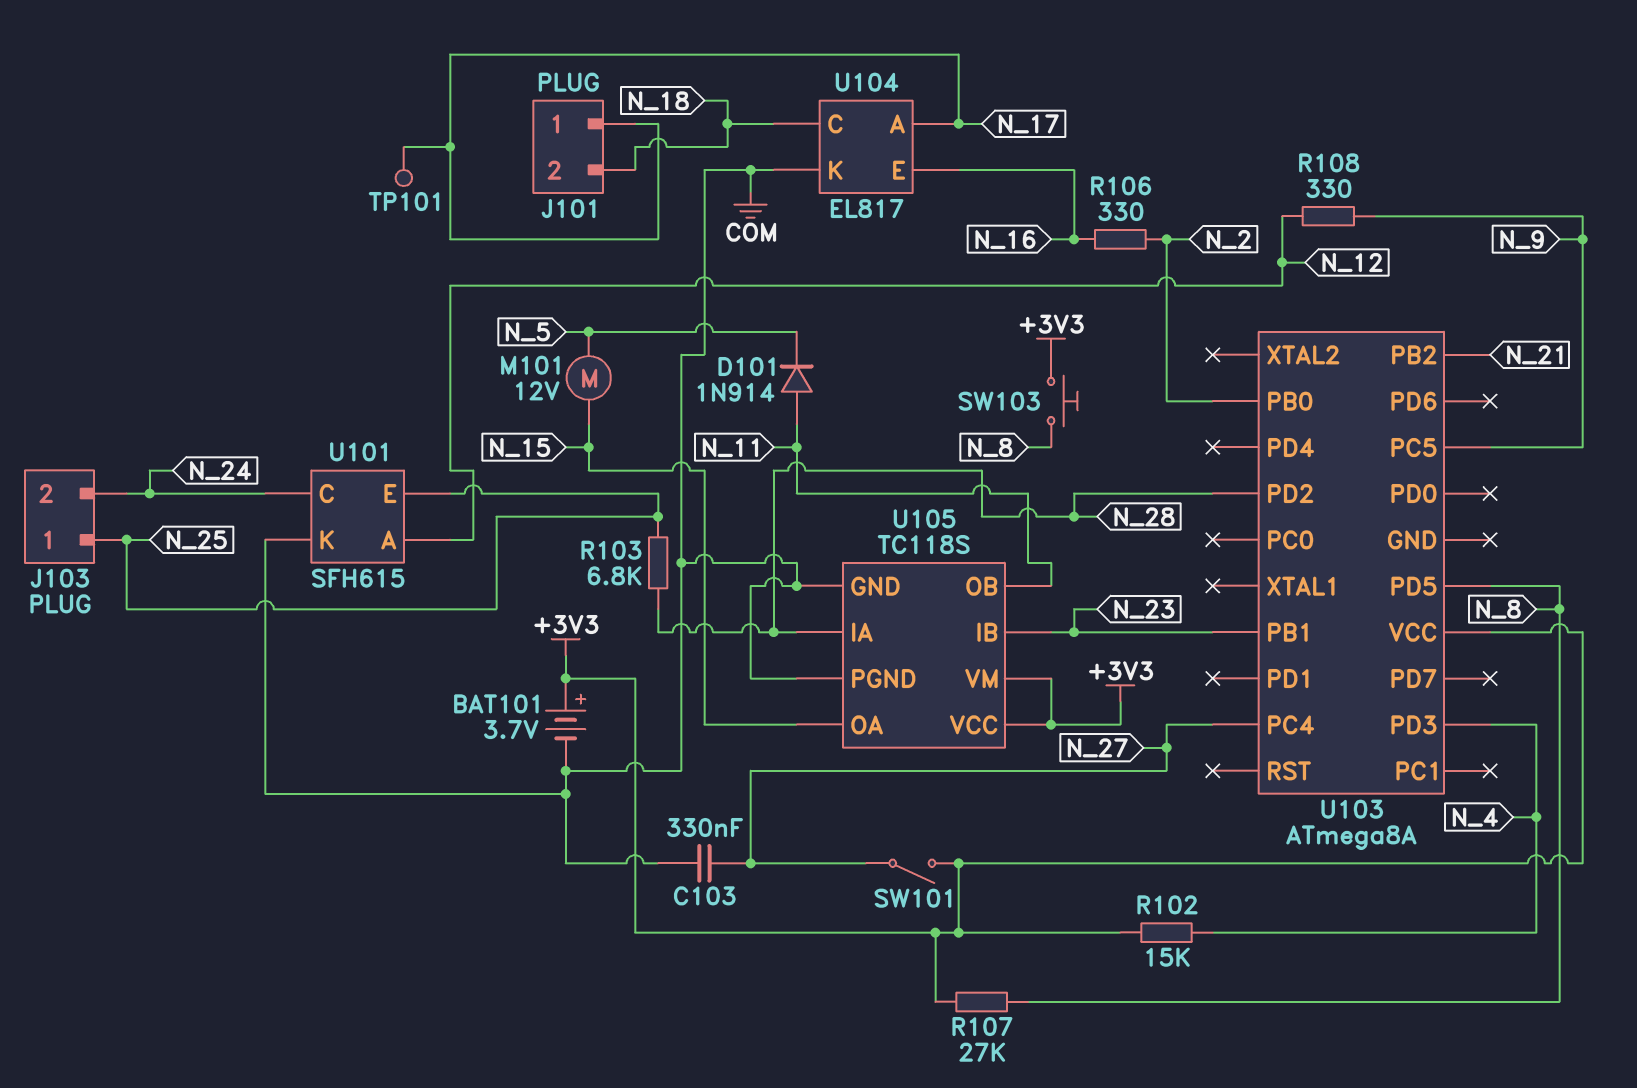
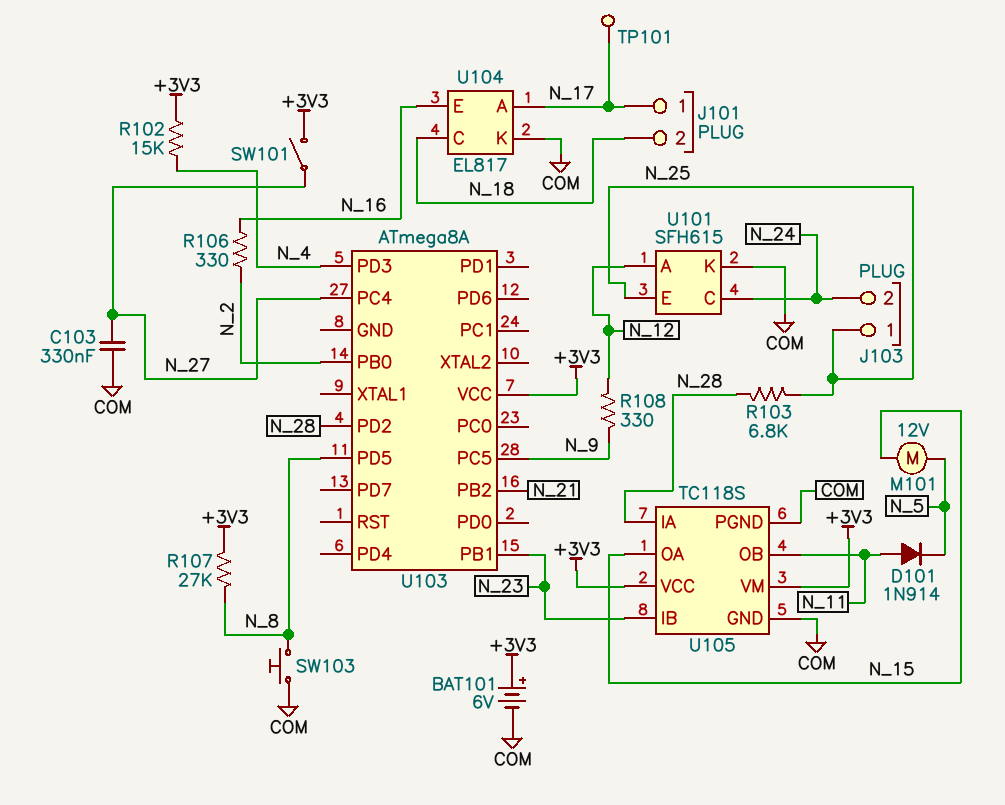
BAT101: 3.7V (plus +3V3, minus COM) -> 6V (plus +3V3, minus COM)
SW103: button (+3V3, N_8) -> button (COM, N_8)

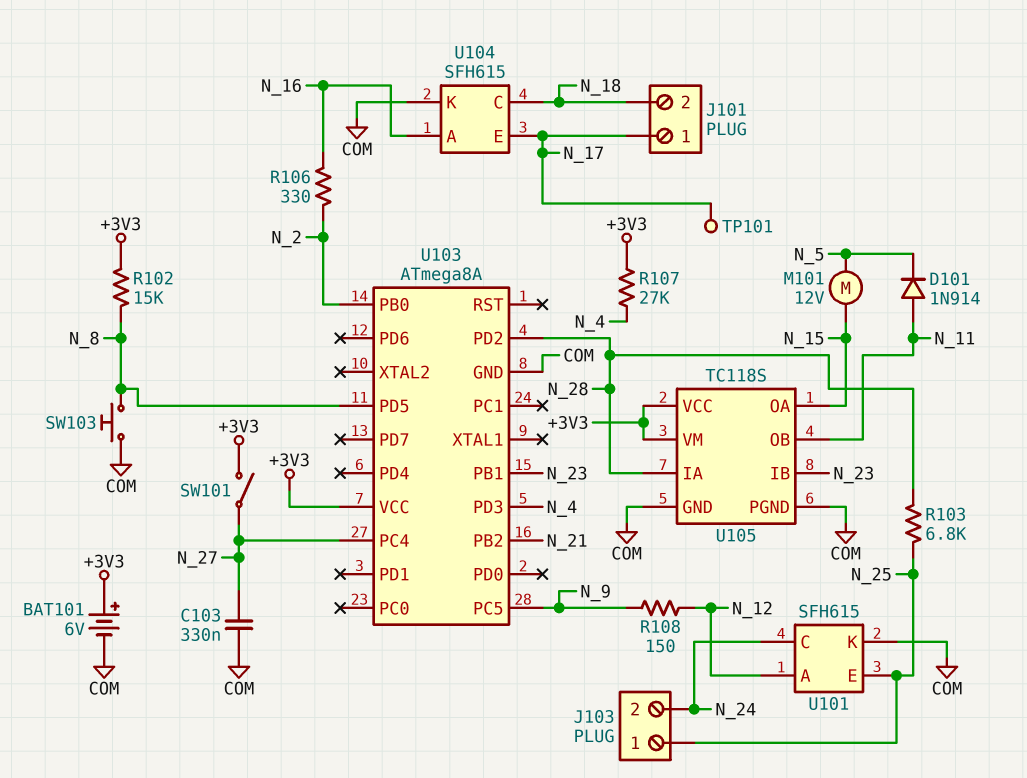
R102: 15k (+3V3, N_4) -> 15k (+3V3, N_8)
R107: 27k (+3V3, N_8) -> 27k (+3V3, N_4)
R108: 330 (N_9, N_12) -> 150 (N_9, N_12)
U103 pin GND: none -> COM
U104: EL817 -> SFH615
U104 pin A: N_17 -> N_16
U104 pin E: N_16 -> N_17

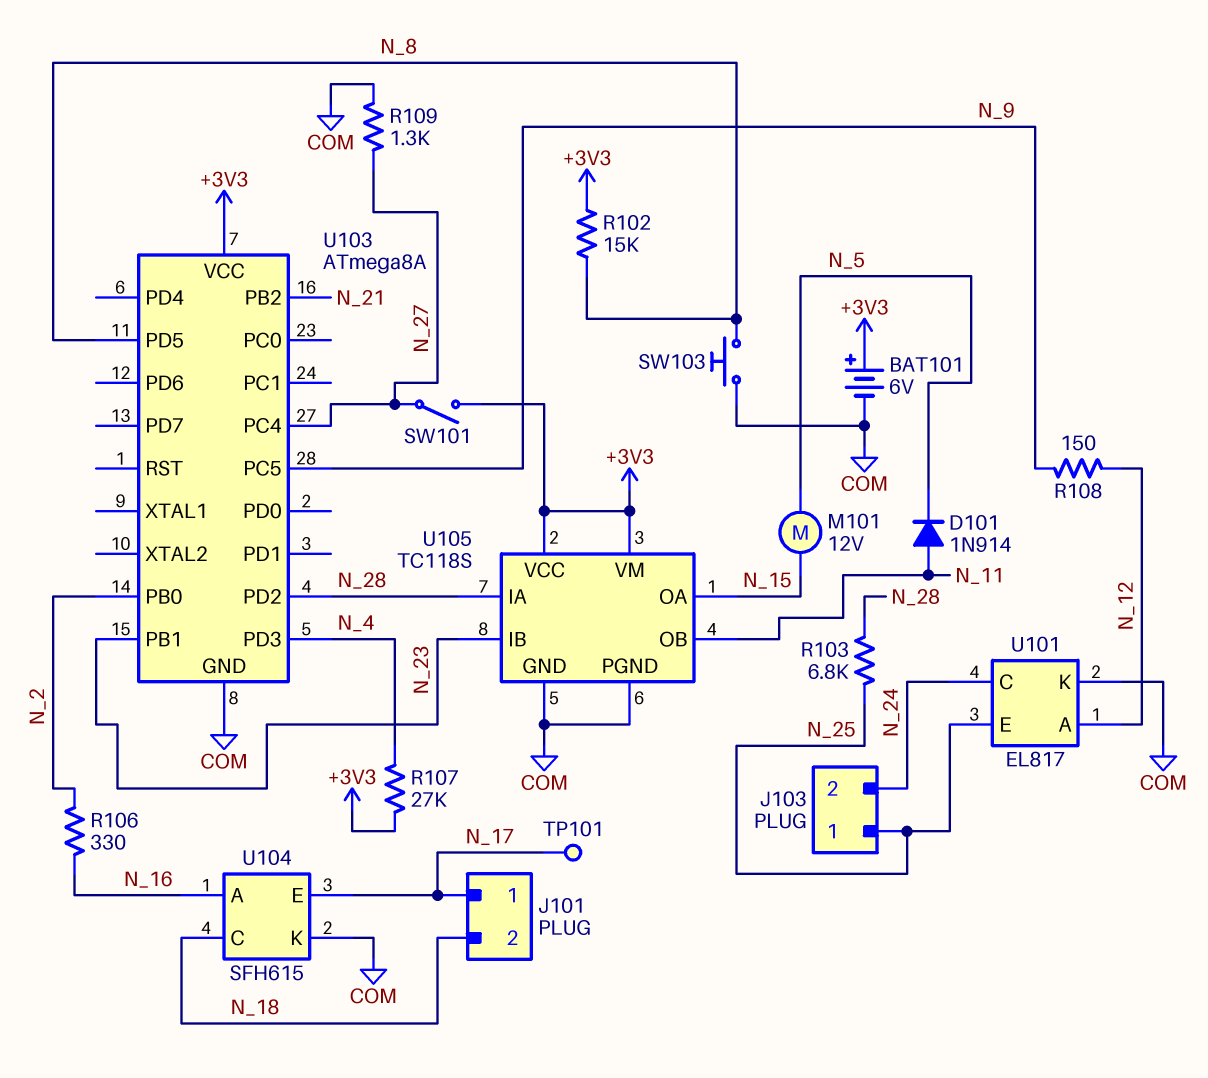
C103: 330nF (COM, N_27) -> none
R109: none -> 1.3k (COM, N_27)
U101: SFH615 -> EL817

